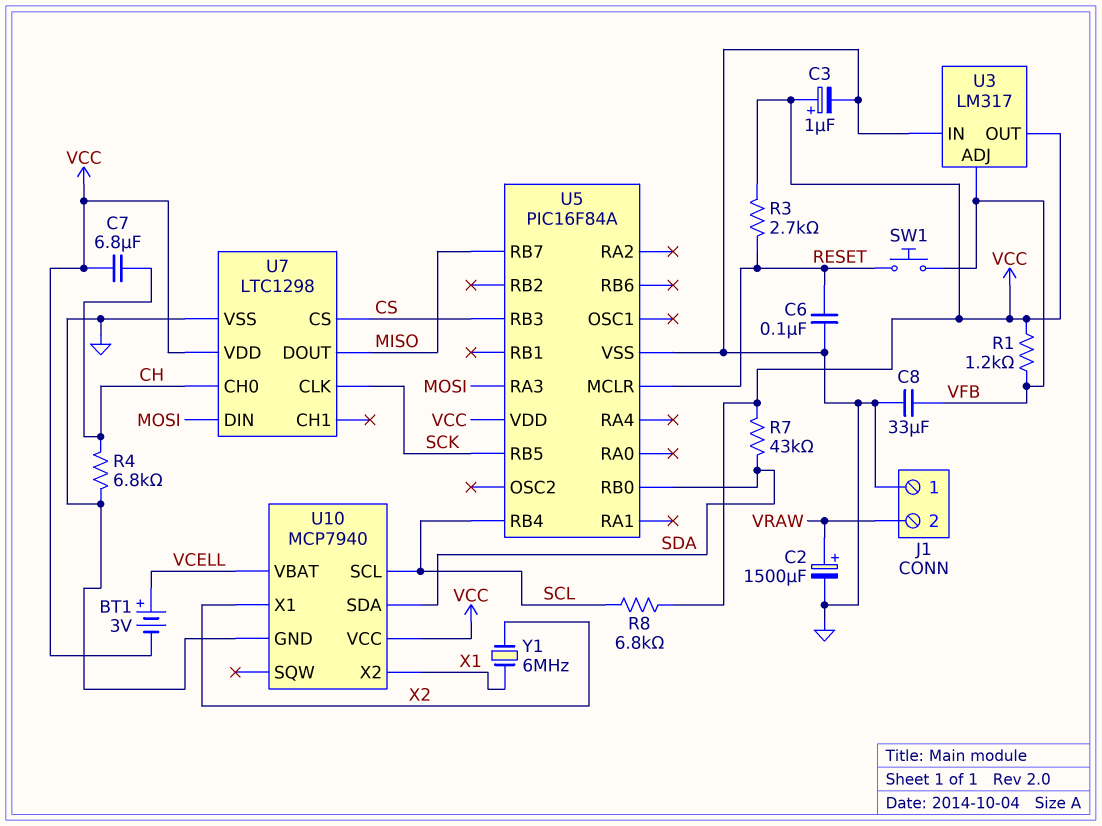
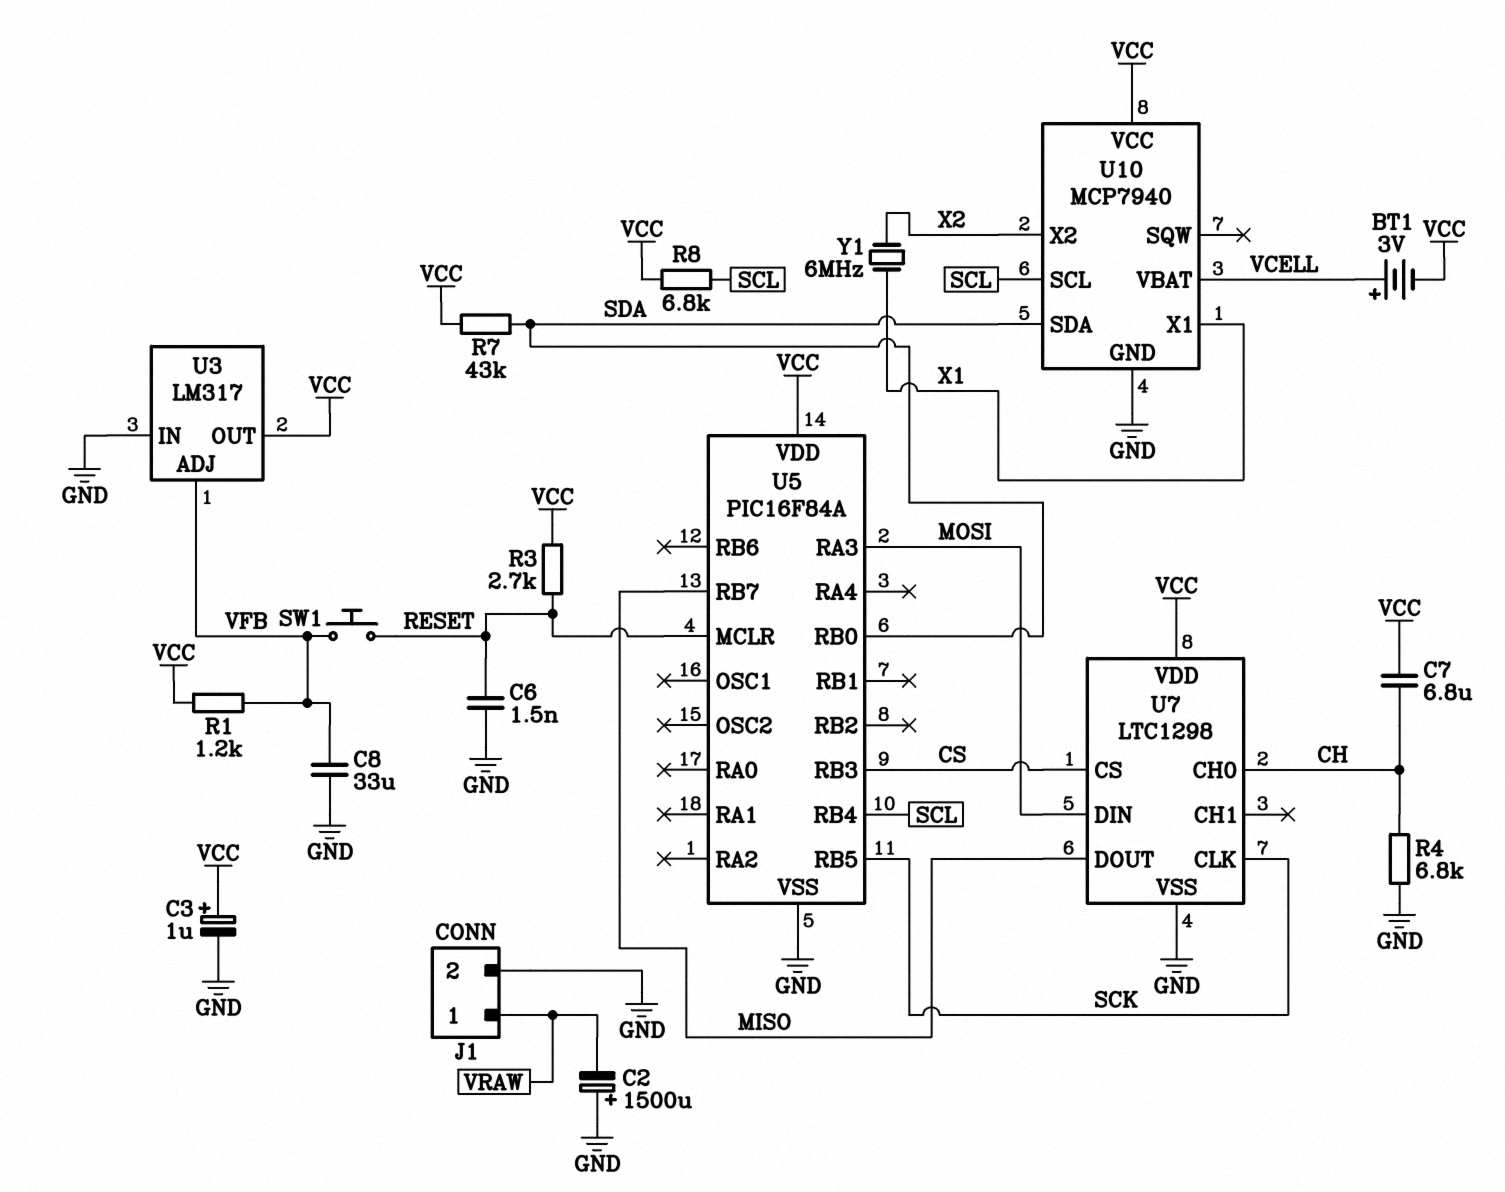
C2: 1500uF (plus VRAW, minus GND) -> 1500uF (plus GND, minus VRAW)
C6: 100nF (GND, RESET) -> 1.5nF (GND, RESET)
J1 pin 1: GND -> VRAW
J1 pin 2: VRAW -> GND
U10 pin X1: X2 -> X1
U10 pin X2: X1 -> X2

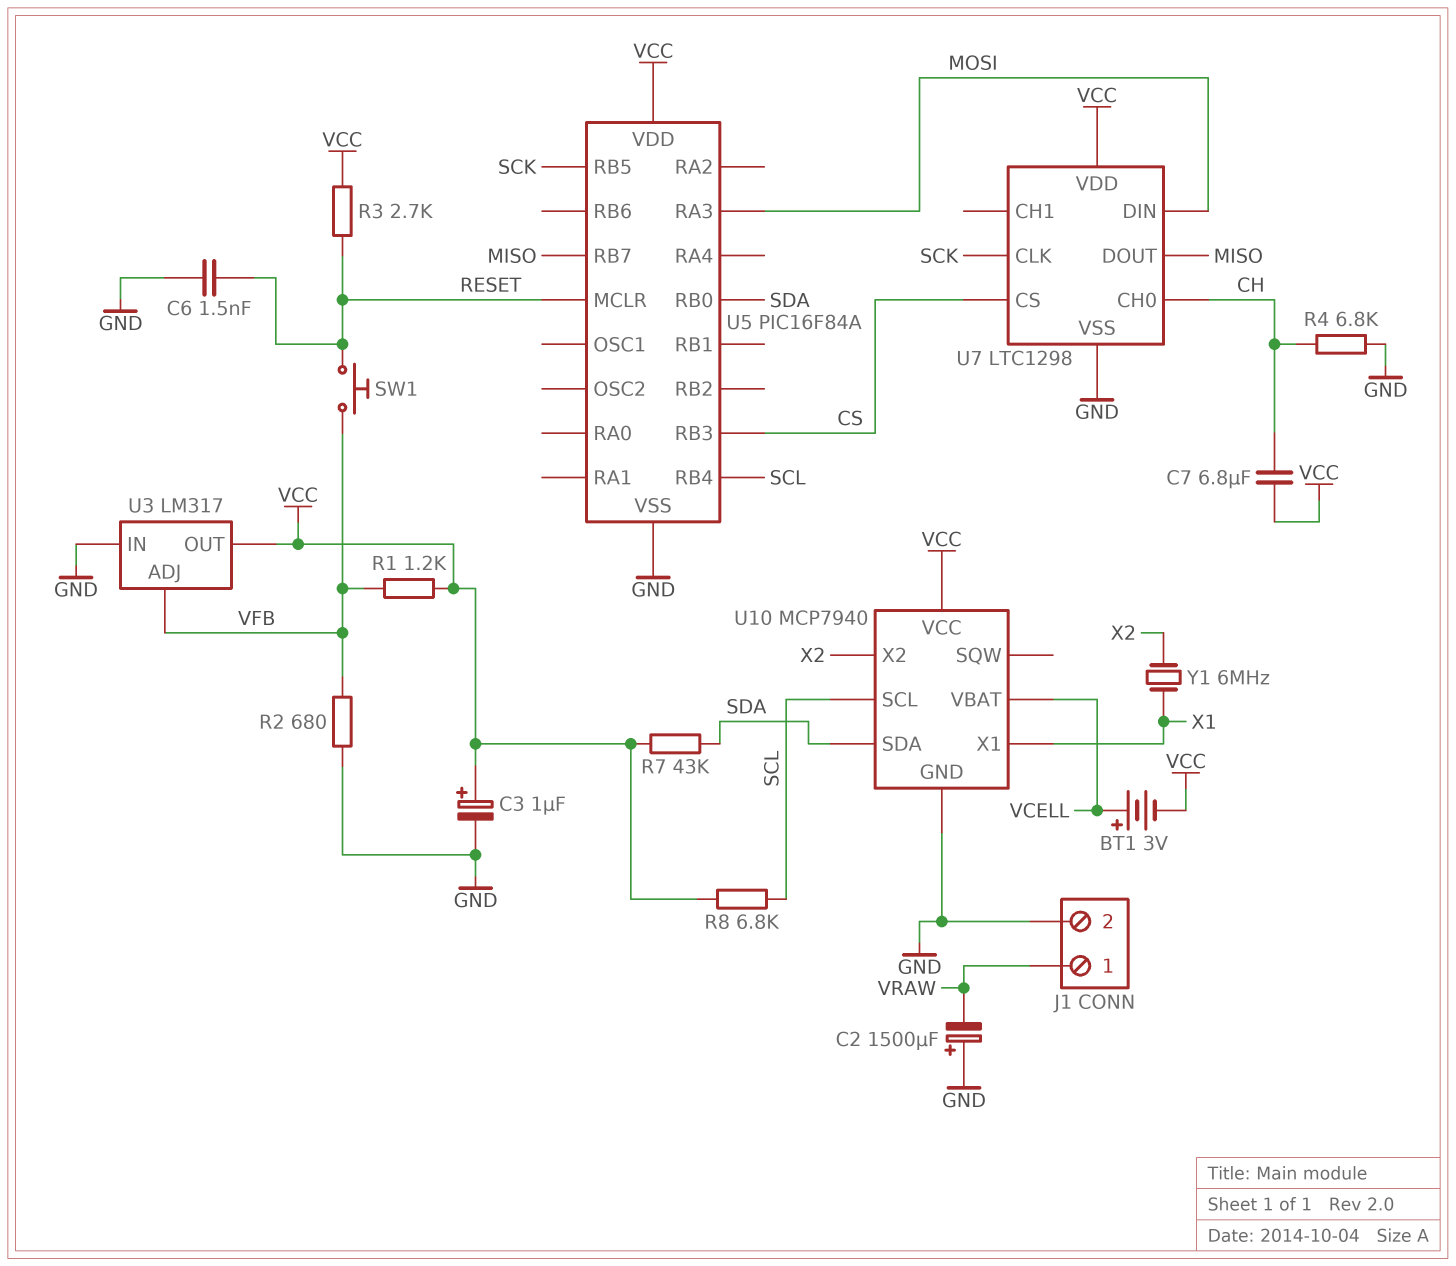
C8: 33uF (GND, VFB) -> none
R2: none -> 680 (GND, VFB)

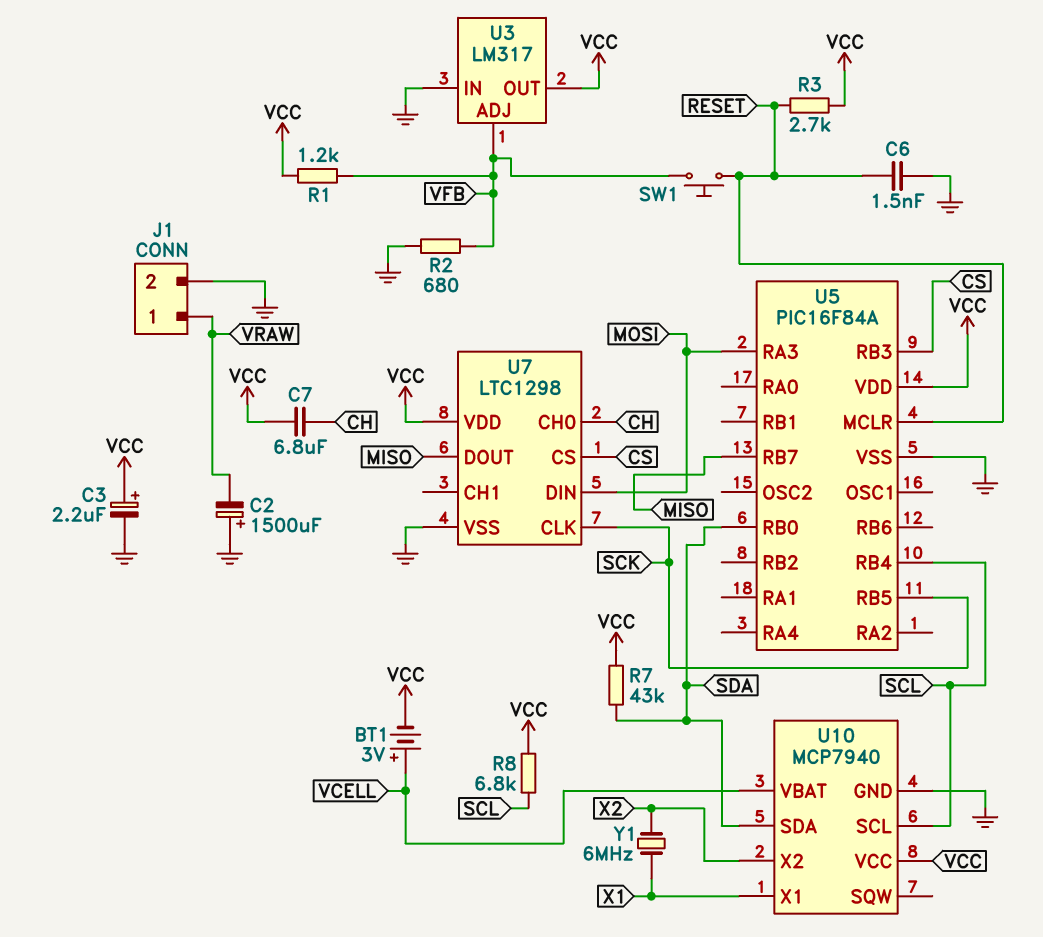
C3: 1uF (plus VCC, minus GND) -> 2.2uF (plus VCC, minus GND)
R4: 6.8k (CH, GND) -> none

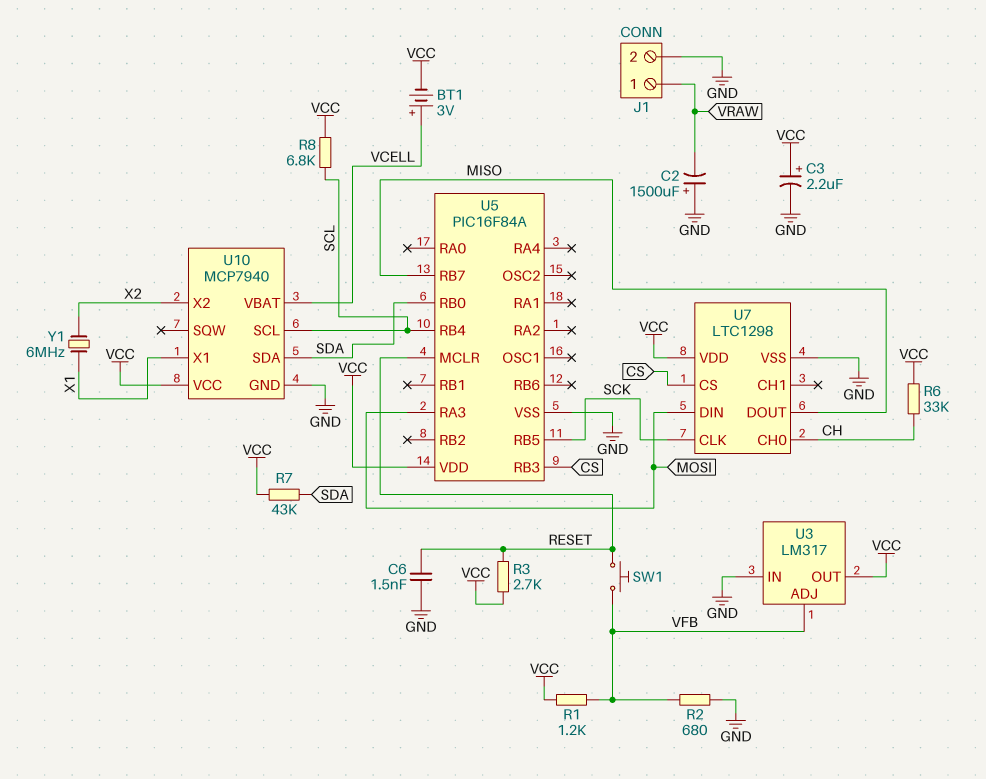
C7: 6.8uF (CH, VCC) -> none
R6: none -> 33k (CH, VCC)

